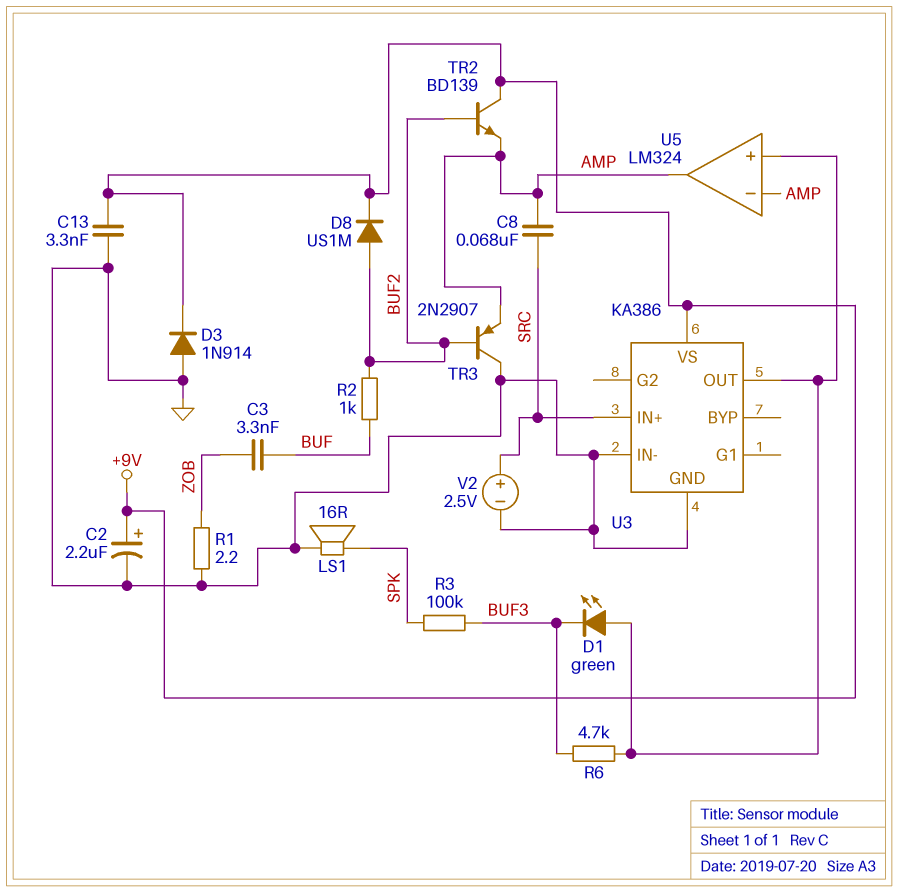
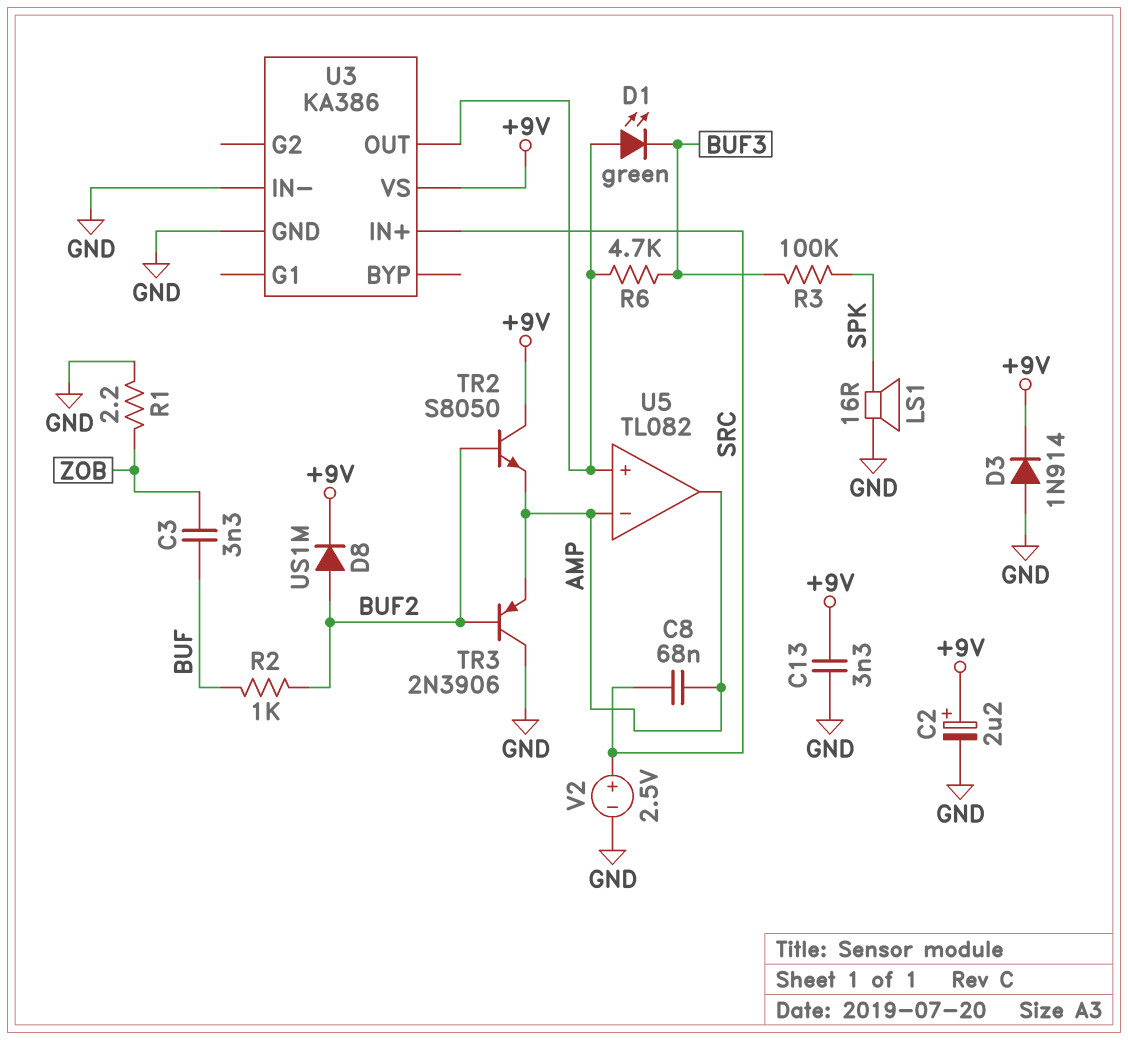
TR2: NPN BD139 (B BUF2, C +9V, E AMP) -> NPN S8050 (B BUF2, C +9V, E AMP)
TR3: PNP 2N2907 (B BUF2, C GND, E AMP) -> PNP 2N3906 (B BUF2, C GND, E AMP)
U5: LM324 -> TL082

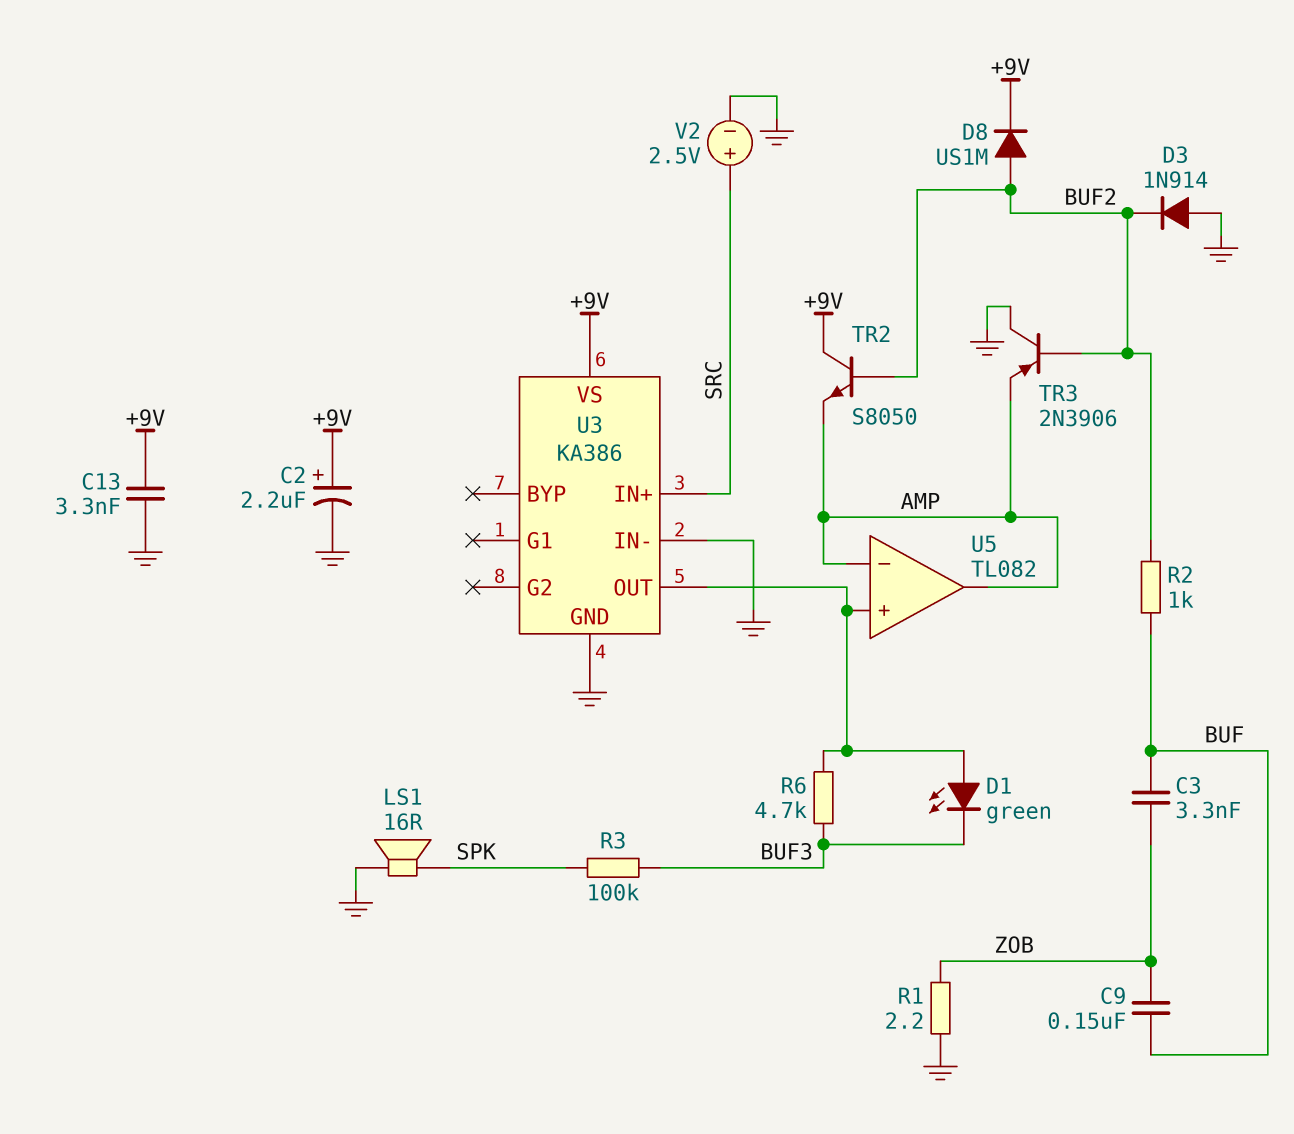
C8: 68nF (AMP, SRC) -> none
C9: none -> 150nF (BUF, ZOB)
D3: diode 1N914 (A GND, K +9V) -> diode 1N914 (A GND, K BUF2)

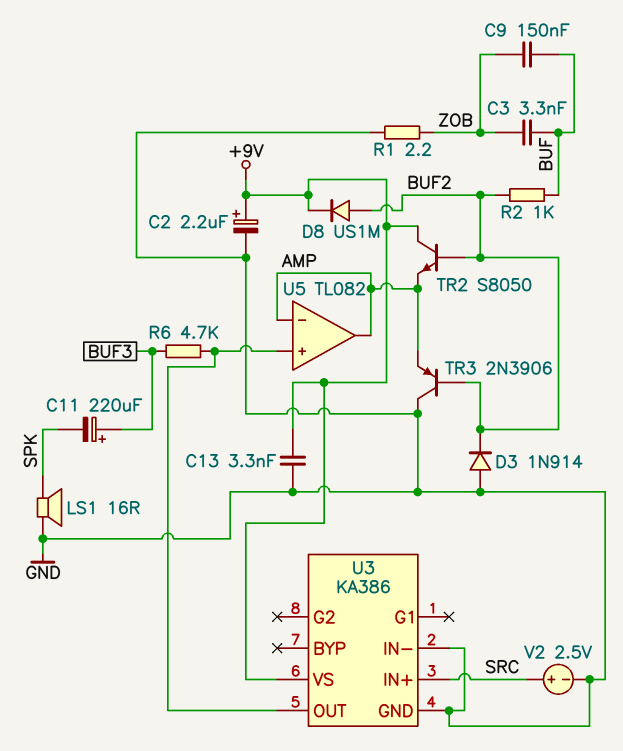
C11: none -> 220uF (plus BUF3, minus SPK)
D1: LED green (A U3/OUT, K BUF3) -> none
R3: 100k (BUF3, SPK) -> none

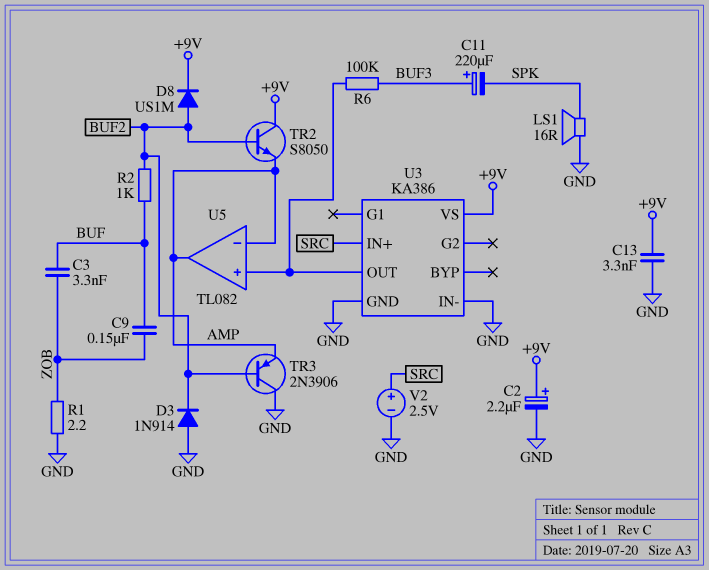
R6: 4.7k (BUF3, U3/OUT) -> 100k (BUF3, U3/OUT)

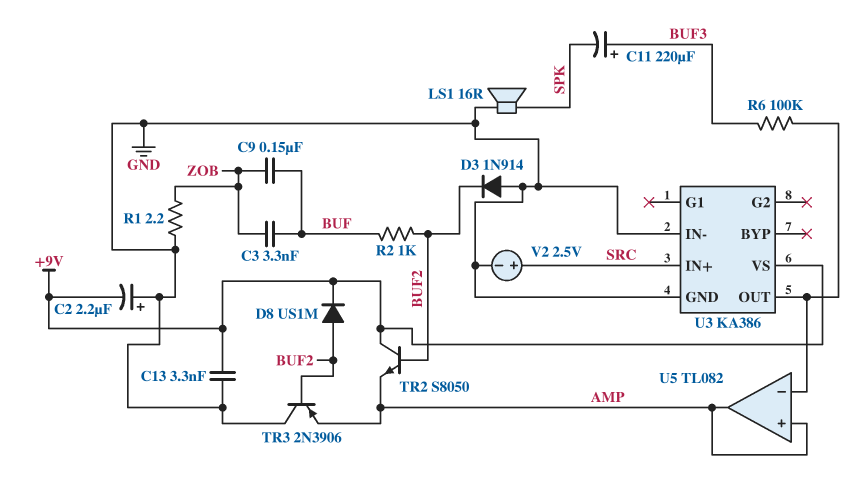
C2: 2.2uF (plus +9V, minus GND) -> 2.2uF (plus GND, minus +9V)
U5 pin in+: U3/OUT -> AMP
U5 pin in-: AMP -> U3/OUT

